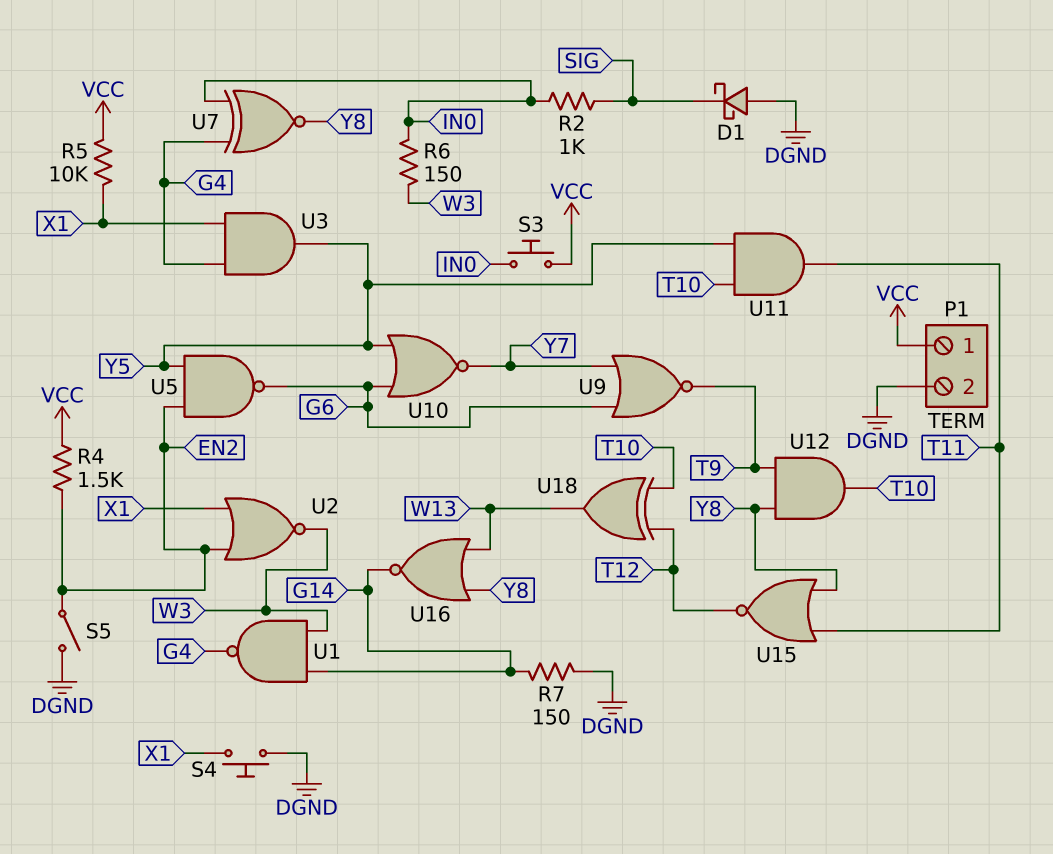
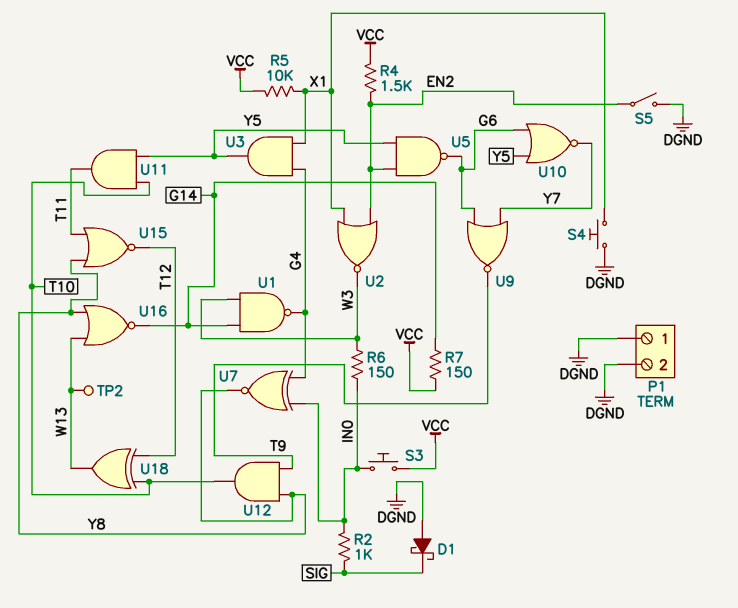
P1 pin 1: VCC -> DGND
R7: 150 (DGND, G14) -> 150 (G14, VCC)
TP2: none -> test point (W13)

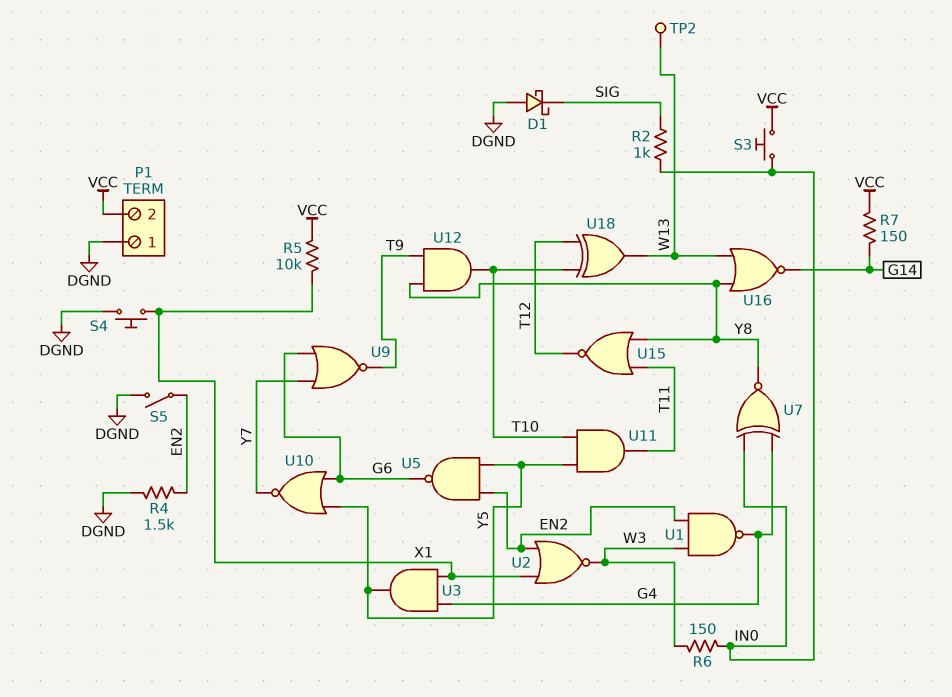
P1 pin 2: DGND -> VCC
R4: 1.5k (EN2, VCC) -> 1.5k (DGND, EN2)
U1: NAND (in G14, in W3, out G4) -> NAND (in EN2, in W3, out G4)

